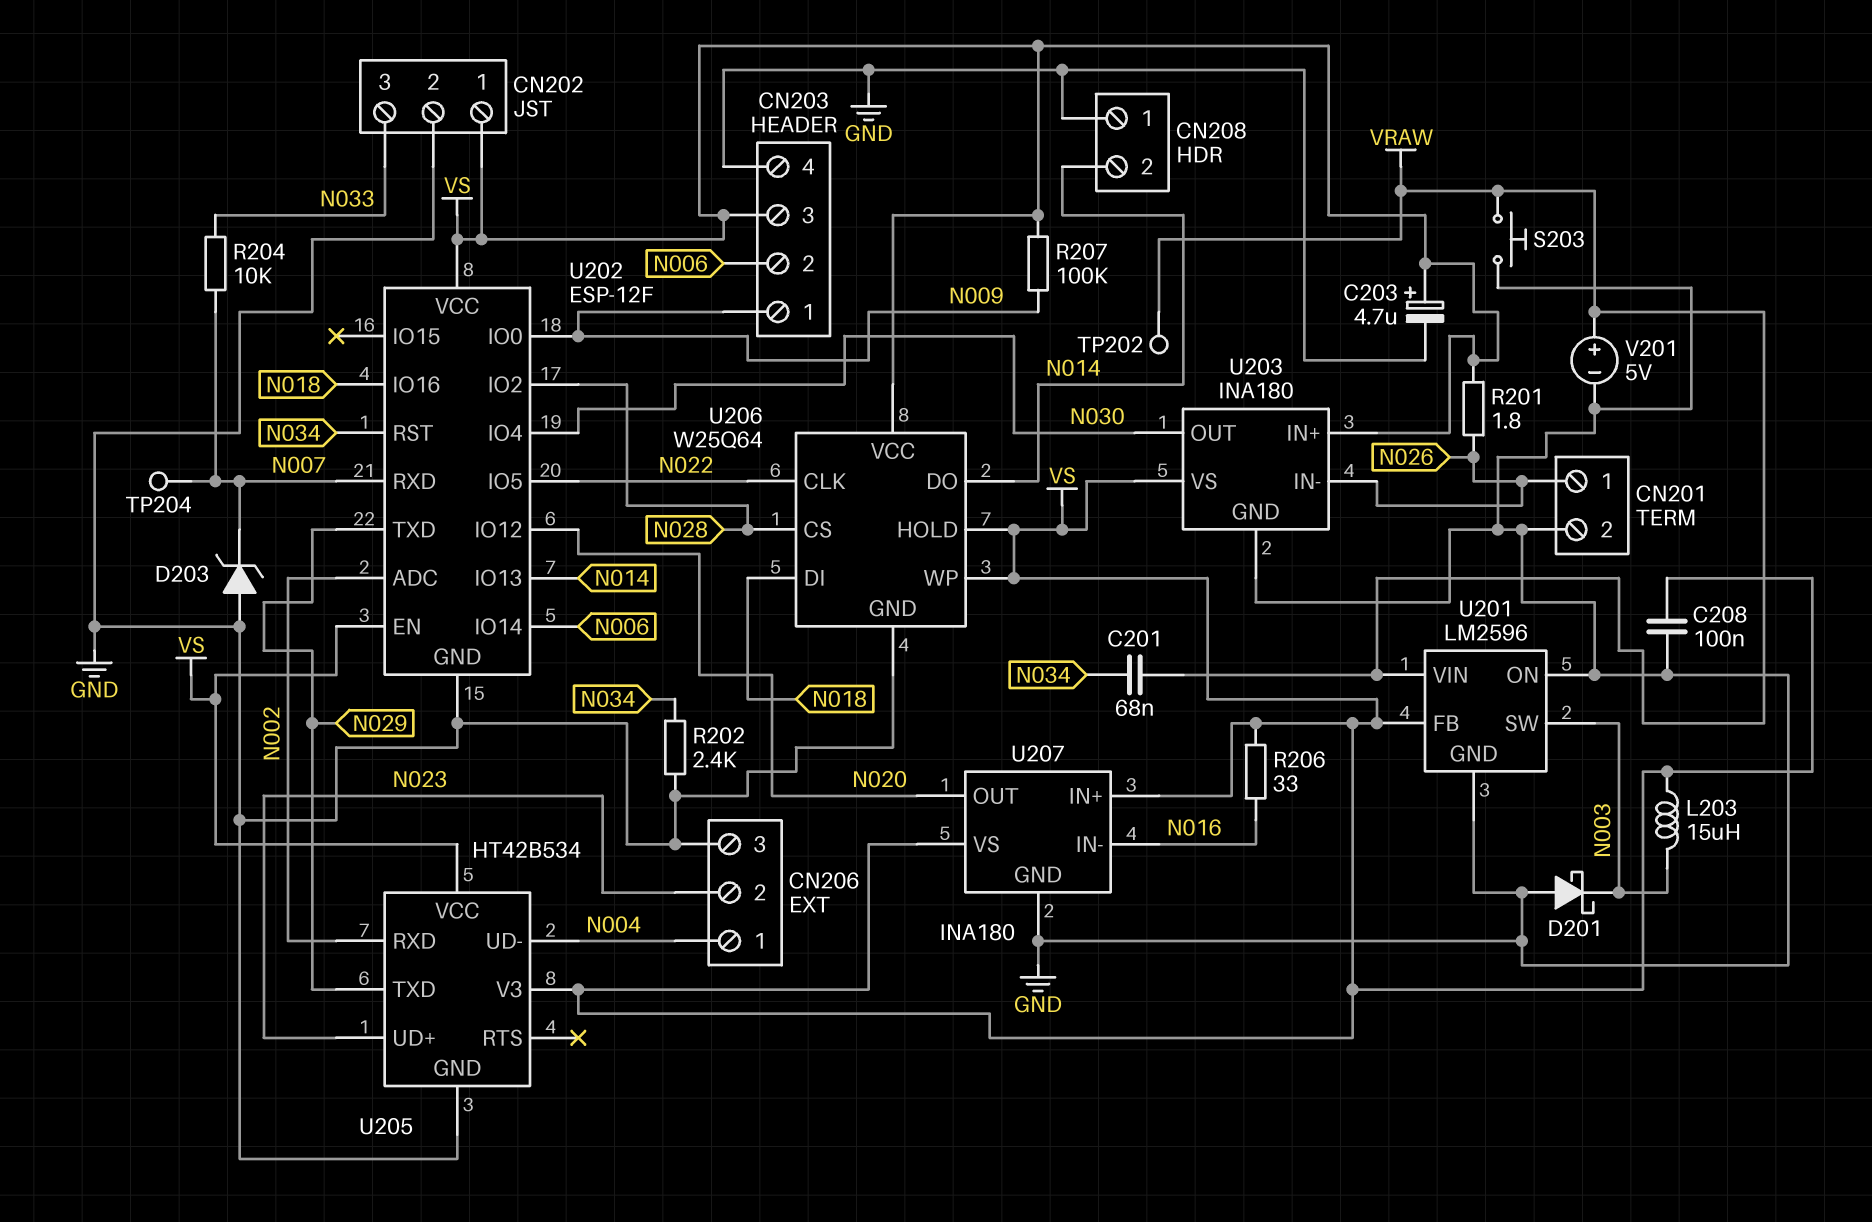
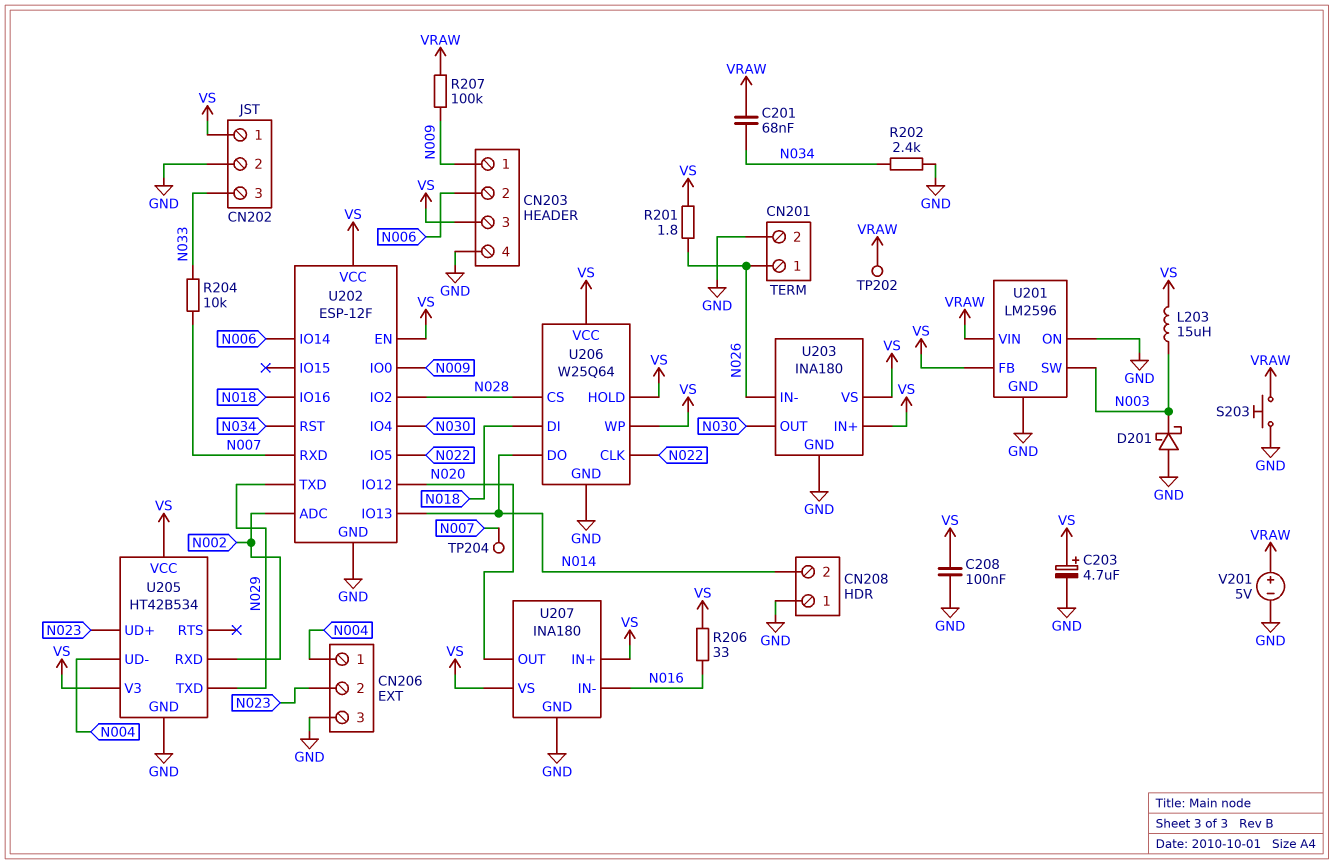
D203: zener (A GND, K N007) -> none
R207: 100k (N009, VS) -> 100k (N009, VRAW)

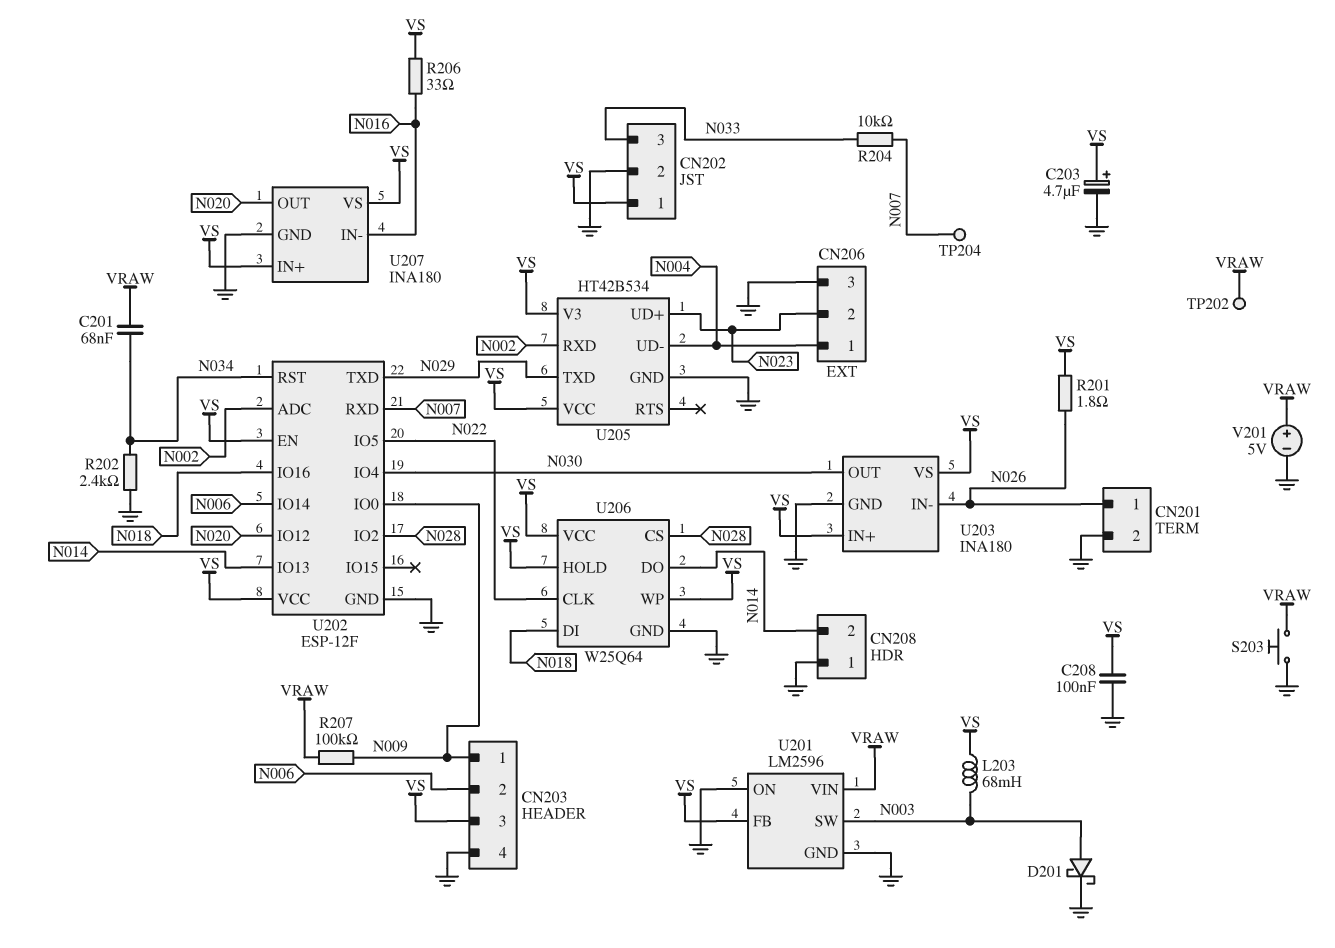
D201: schottky (A GND, K N003) -> schottky (A N003, K GND)
L203: 15uH (N003, VS) -> 68mH (N003, VS)

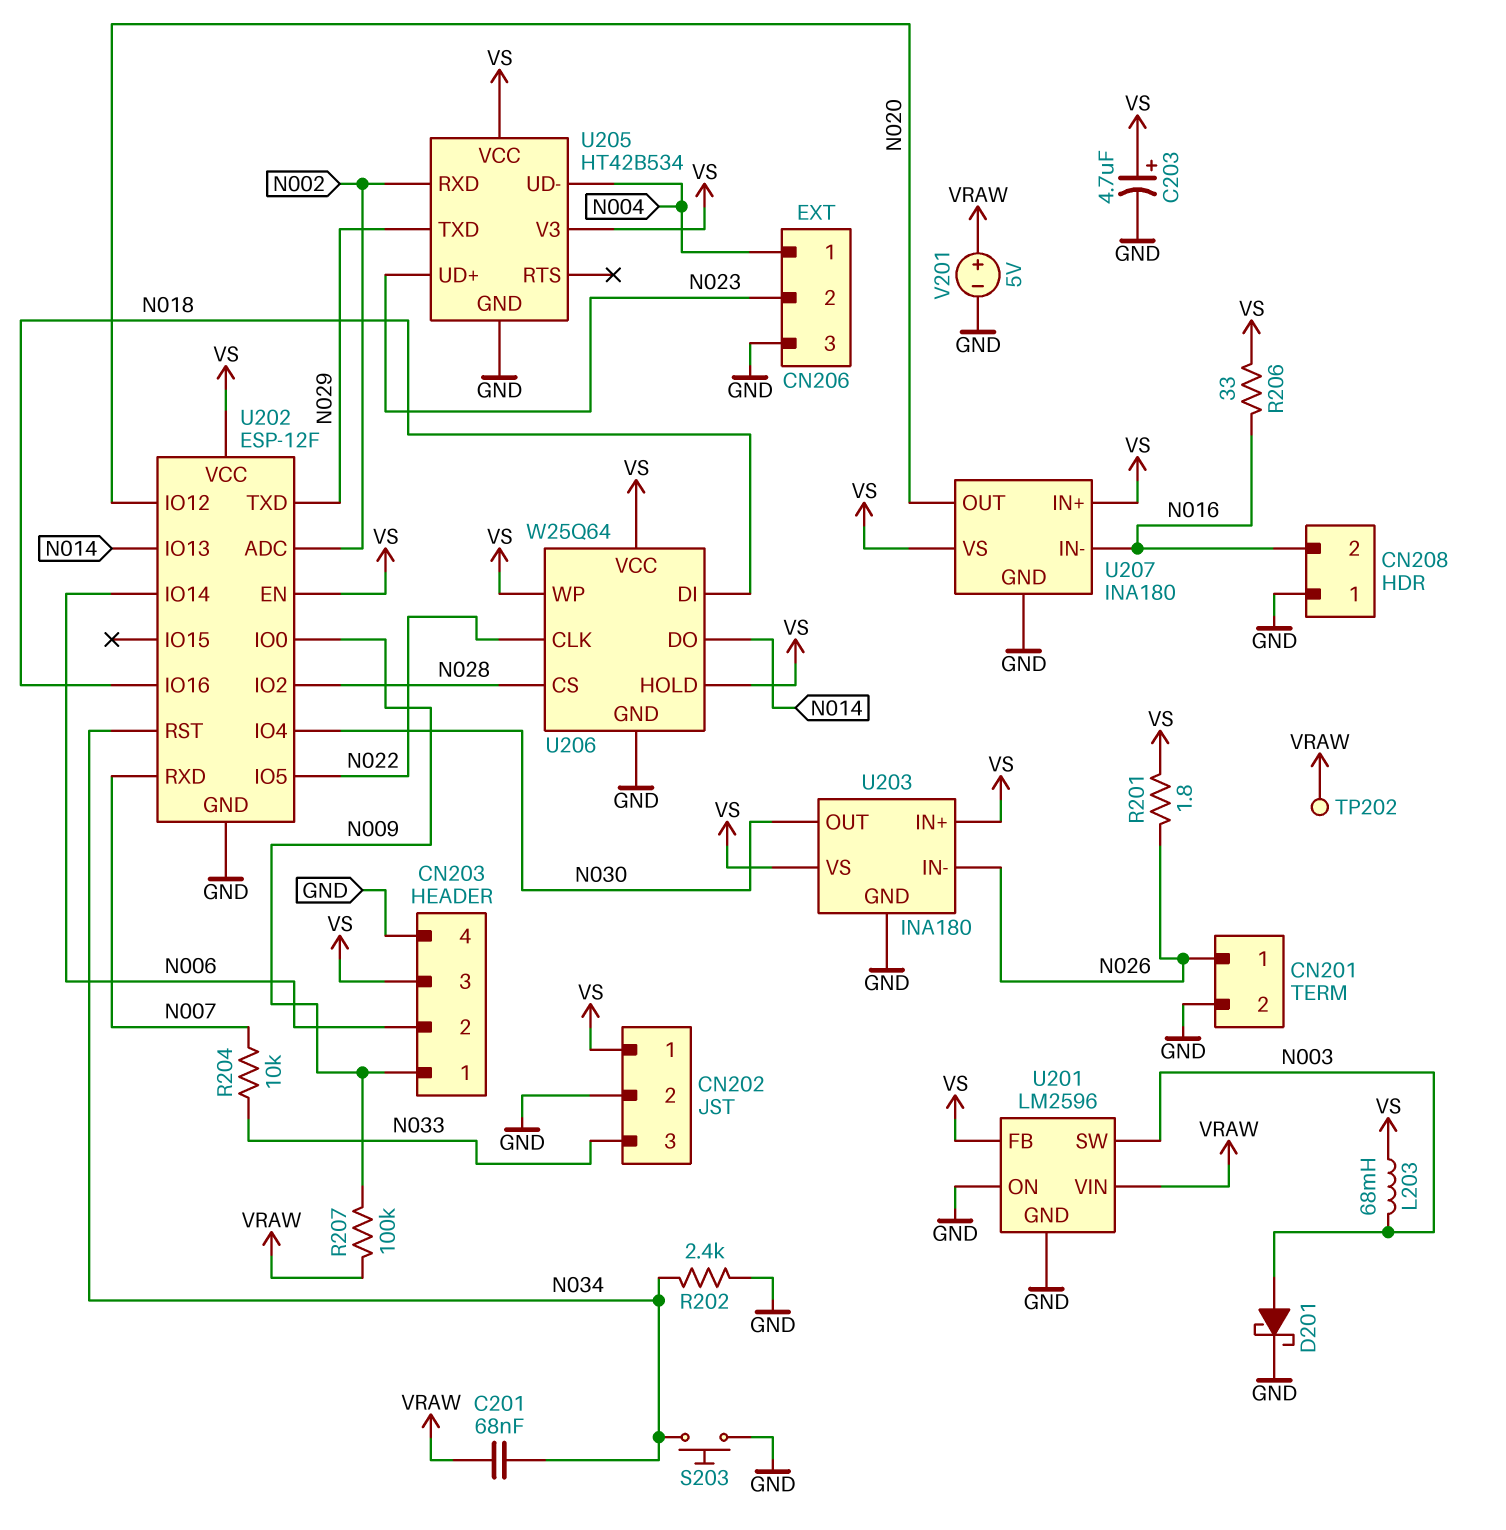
C208: 100nF (GND, VS) -> none
CN208 pin 2: N014 -> N016
S203: button (GND, VRAW) -> button (GND, N034)
TP204: test point (N007) -> none

